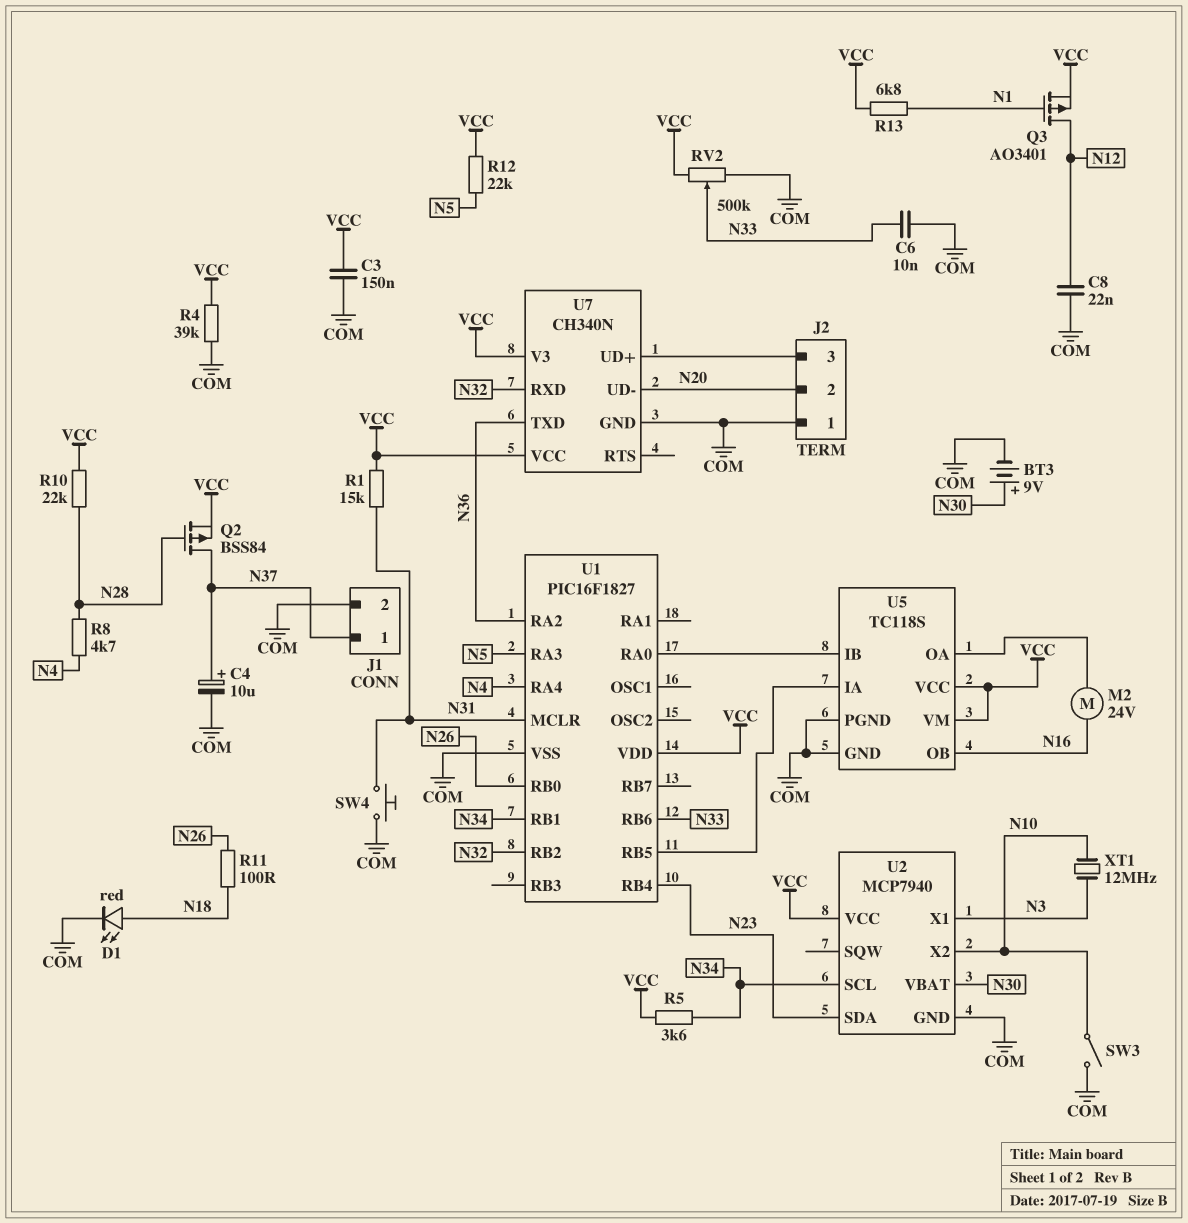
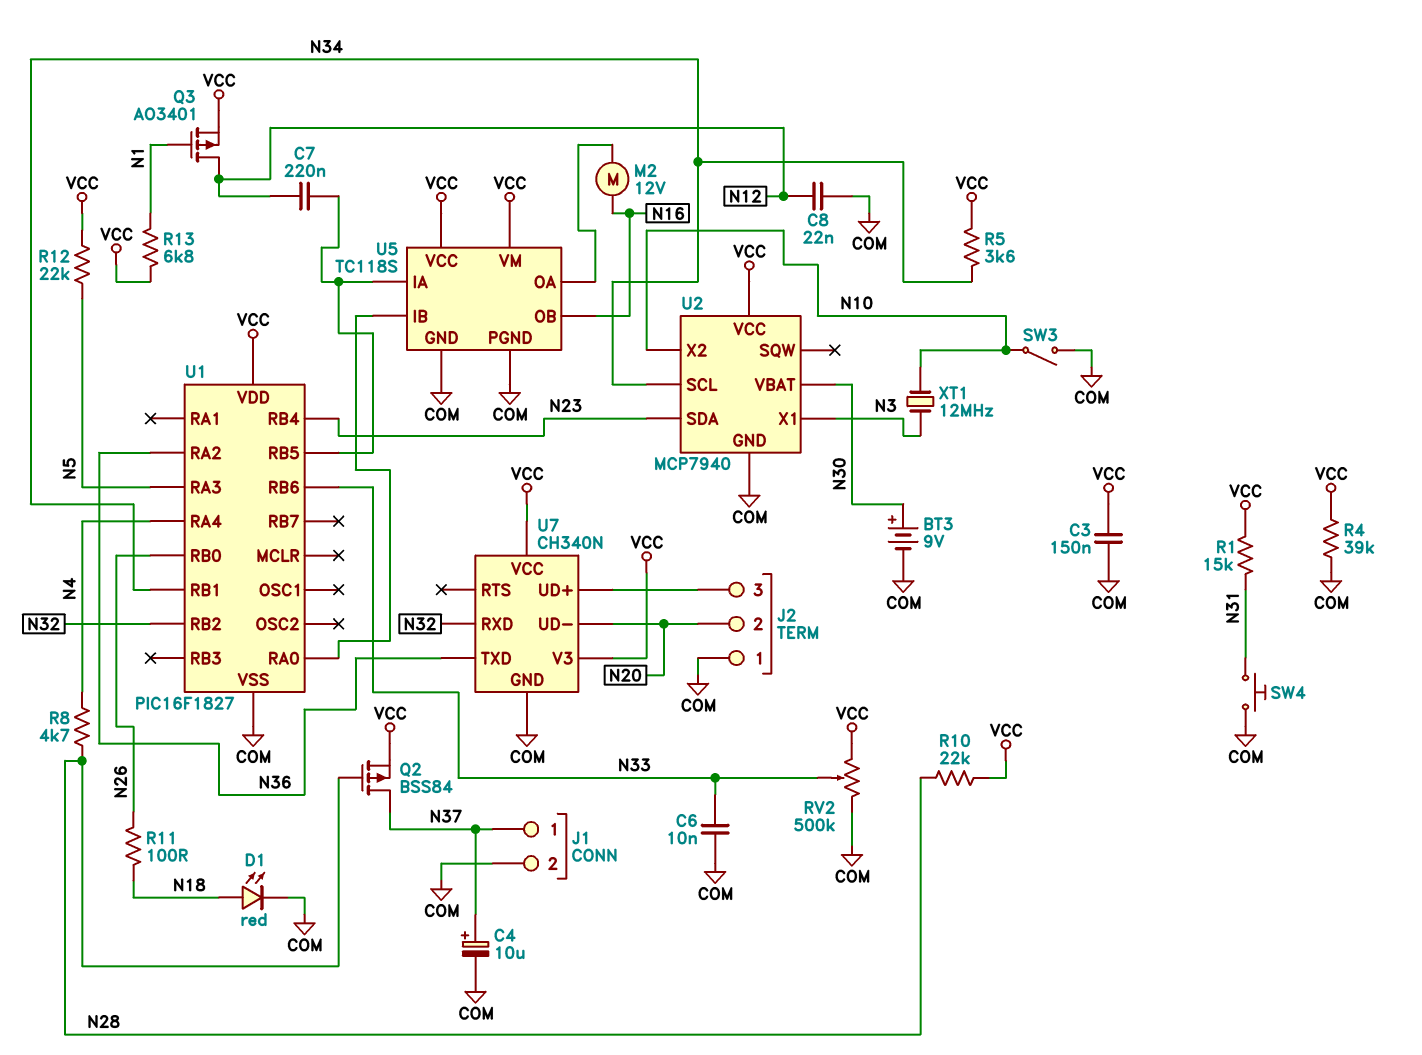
C7: none -> 220nF (N12, U1/RB5)
M2: motor 24V (N16, U5/OA) -> motor 12V (N16, U5/OA)
U1 pin MCLR: N31 -> none

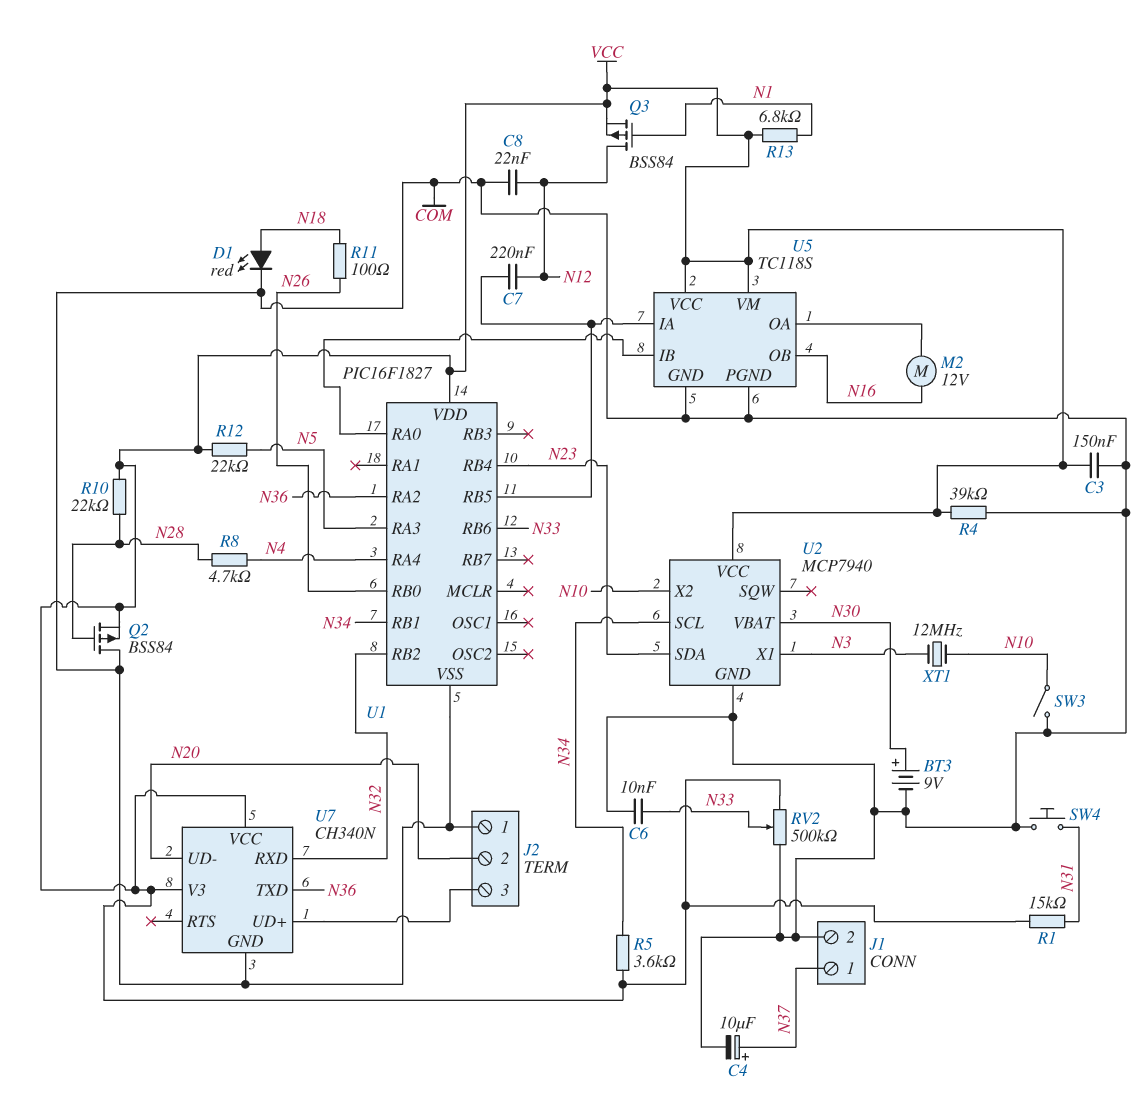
Q2: PMOS BSS84 (G N28, D N37, S VCC) -> PMOS BSS84 (G N28, D COM, S VCC)
Q3: PMOS AO3401 (G N1, D N12, S VCC) -> PMOS BSS84 (G N1, D N12, S VCC)

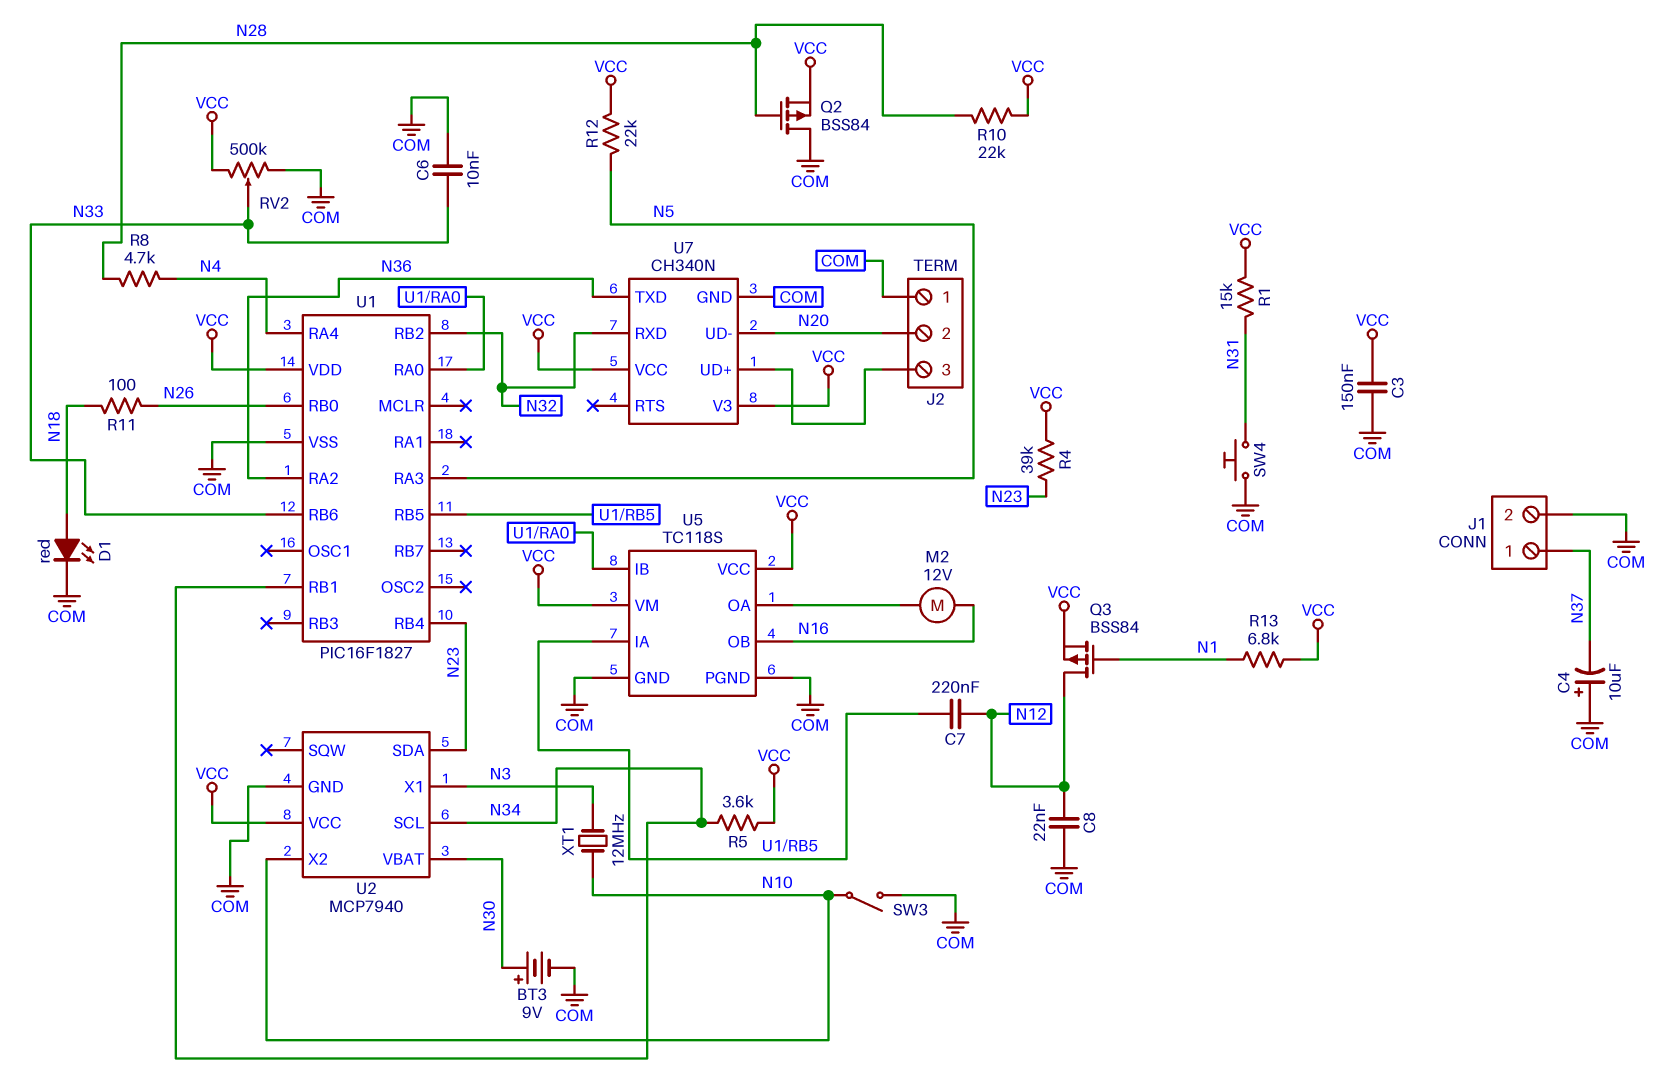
C4: 10uF (plus N37, minus COM) -> 10uF (plus COM, minus N37)
R4: 39k (COM, VCC) -> 39k (N23, VCC)

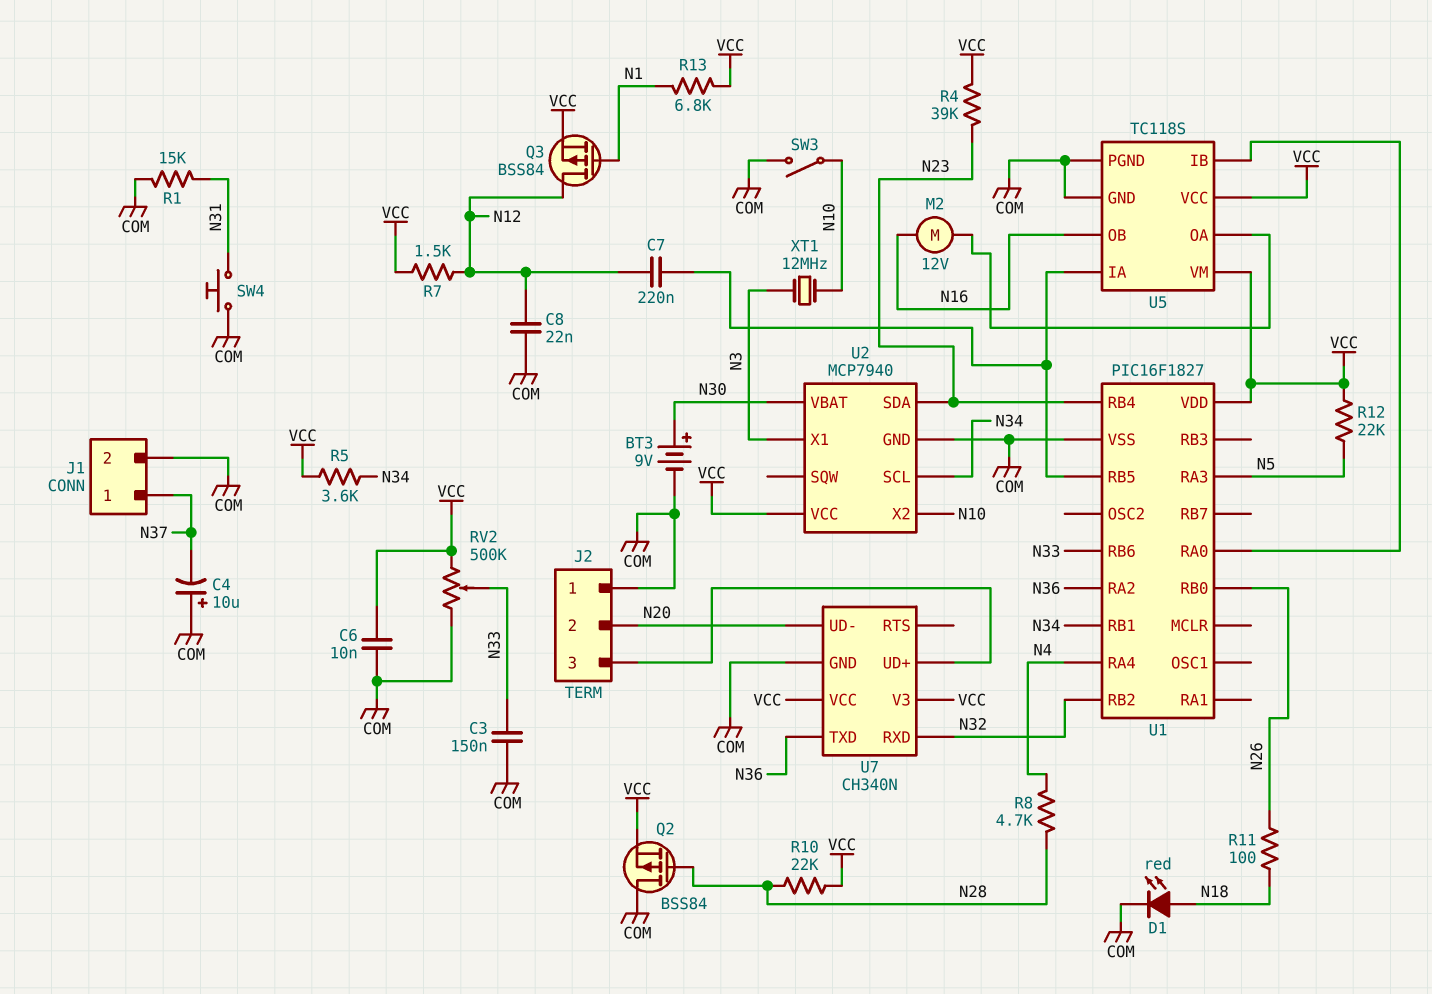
C3: 150nF (COM, VCC) -> 150nF (COM, N33)
C6: 10nF (COM, N33) -> 10nF (COM, VCC)
R1: 15k (N31, VCC) -> 15k (COM, N31)
R7: none -> 1.5k (N12, VCC)

